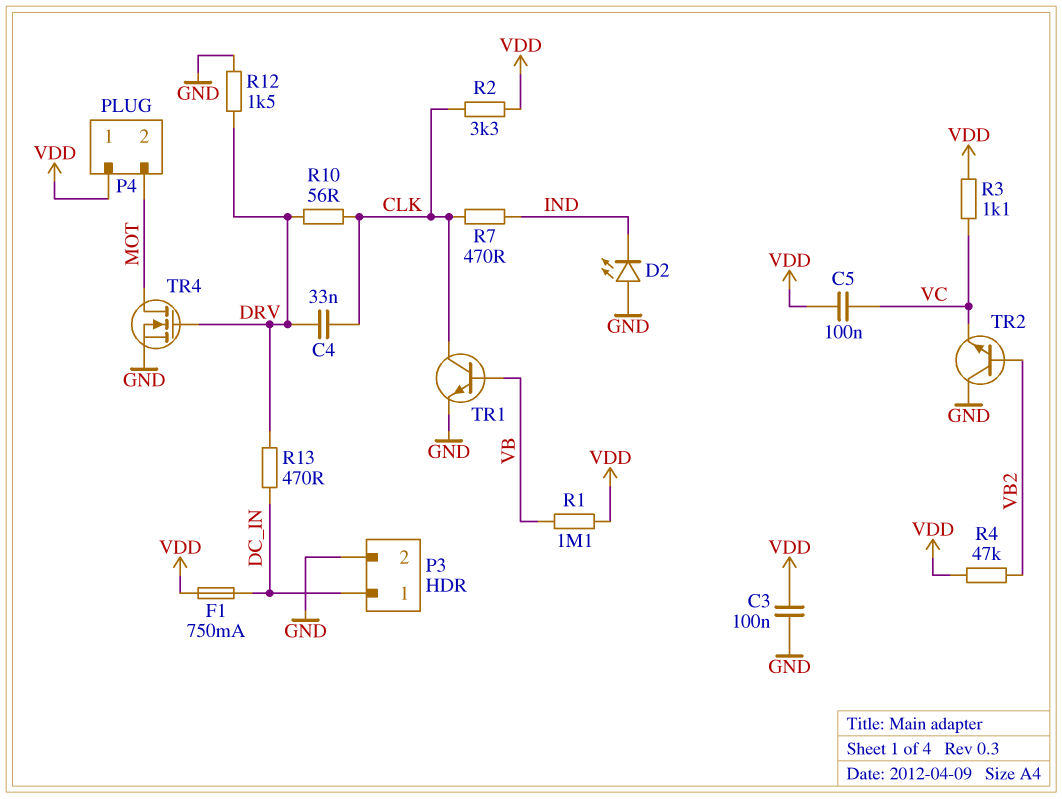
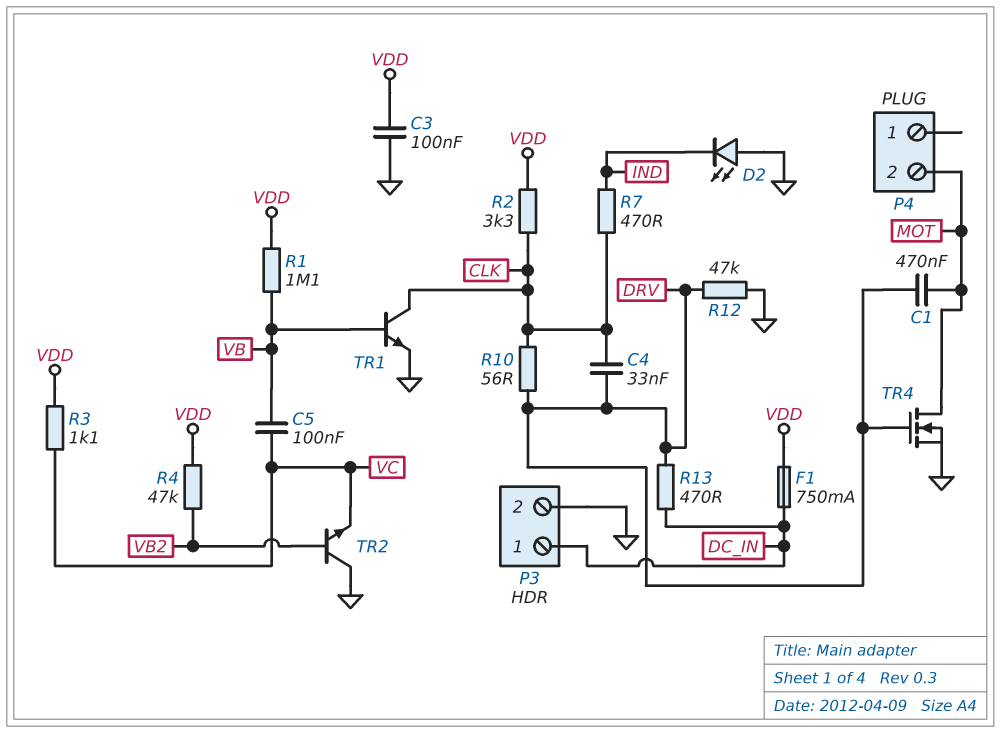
C1: none -> 470nF (DRV, MOT)
C5: 100nF (VC, VDD) -> 100nF (VB, VC)
P4 pin 1: VDD -> none
R12: 1.5k (DRV, GND) -> 47k (DRV, GND)

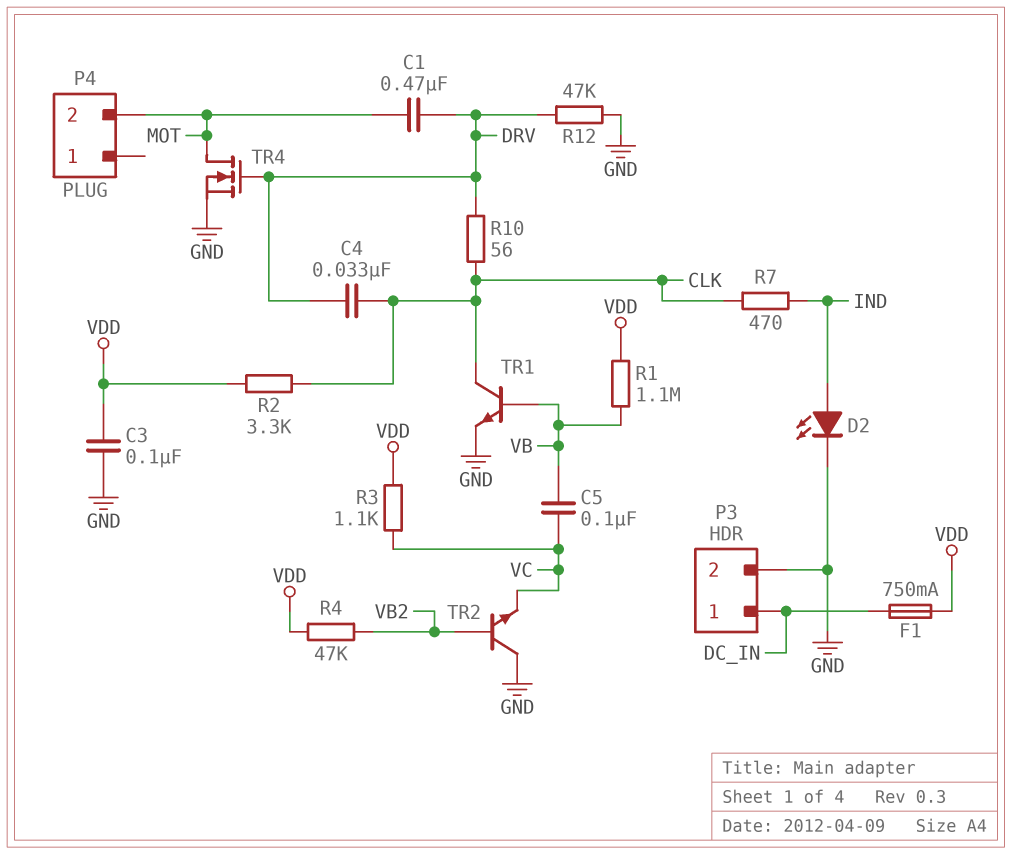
D2: LED (A GND, K IND) -> LED (A IND, K GND)
R13: 470 (DC_IN, DRV) -> none

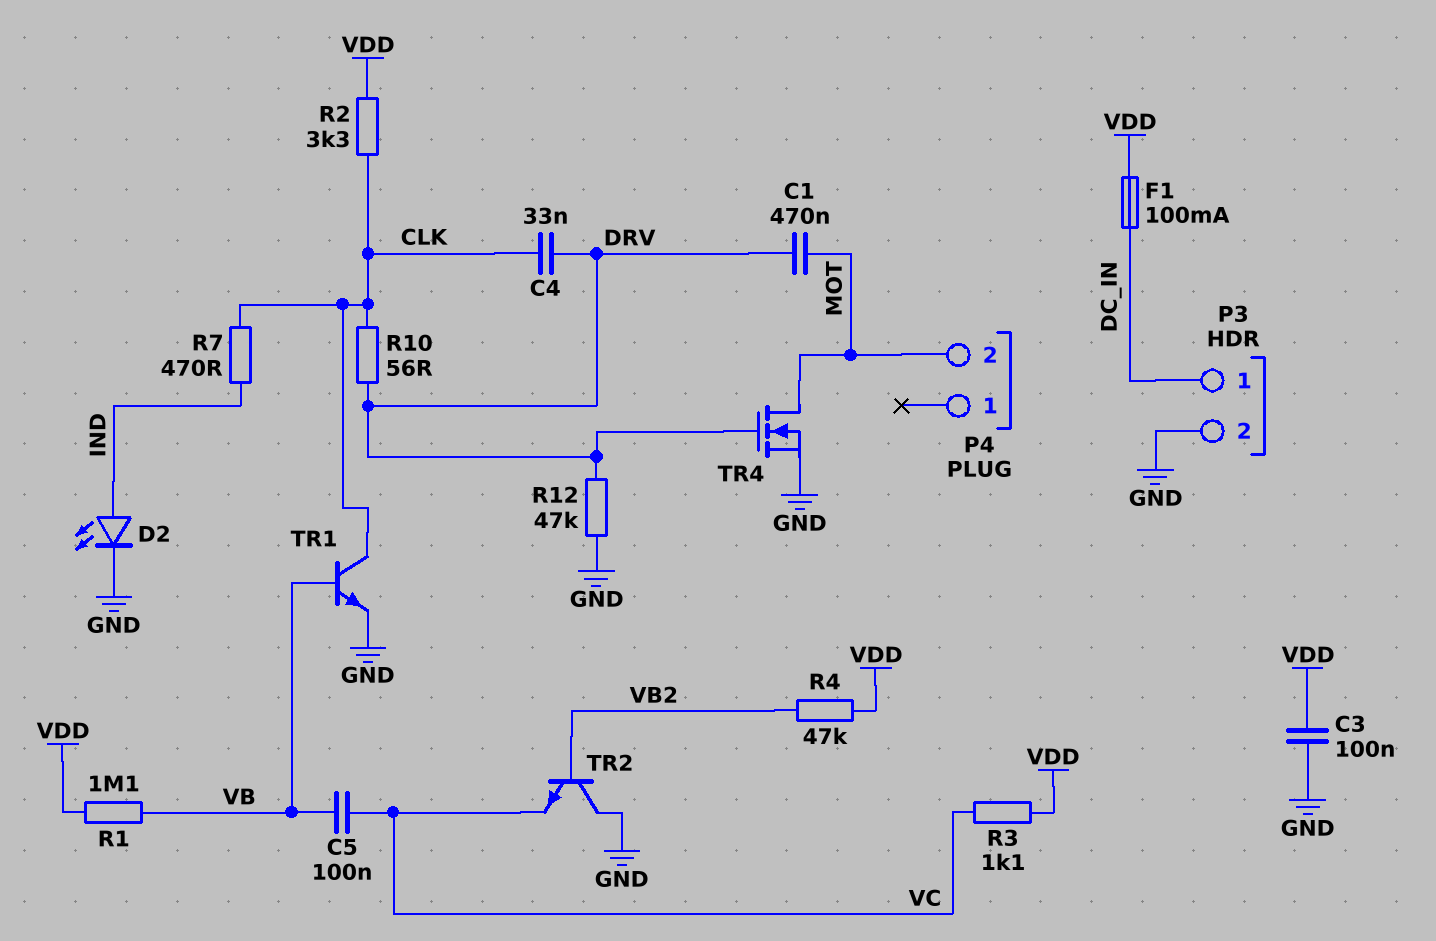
F1: 750mA (DC_IN, VDD) -> 100mA (DC_IN, VDD)

